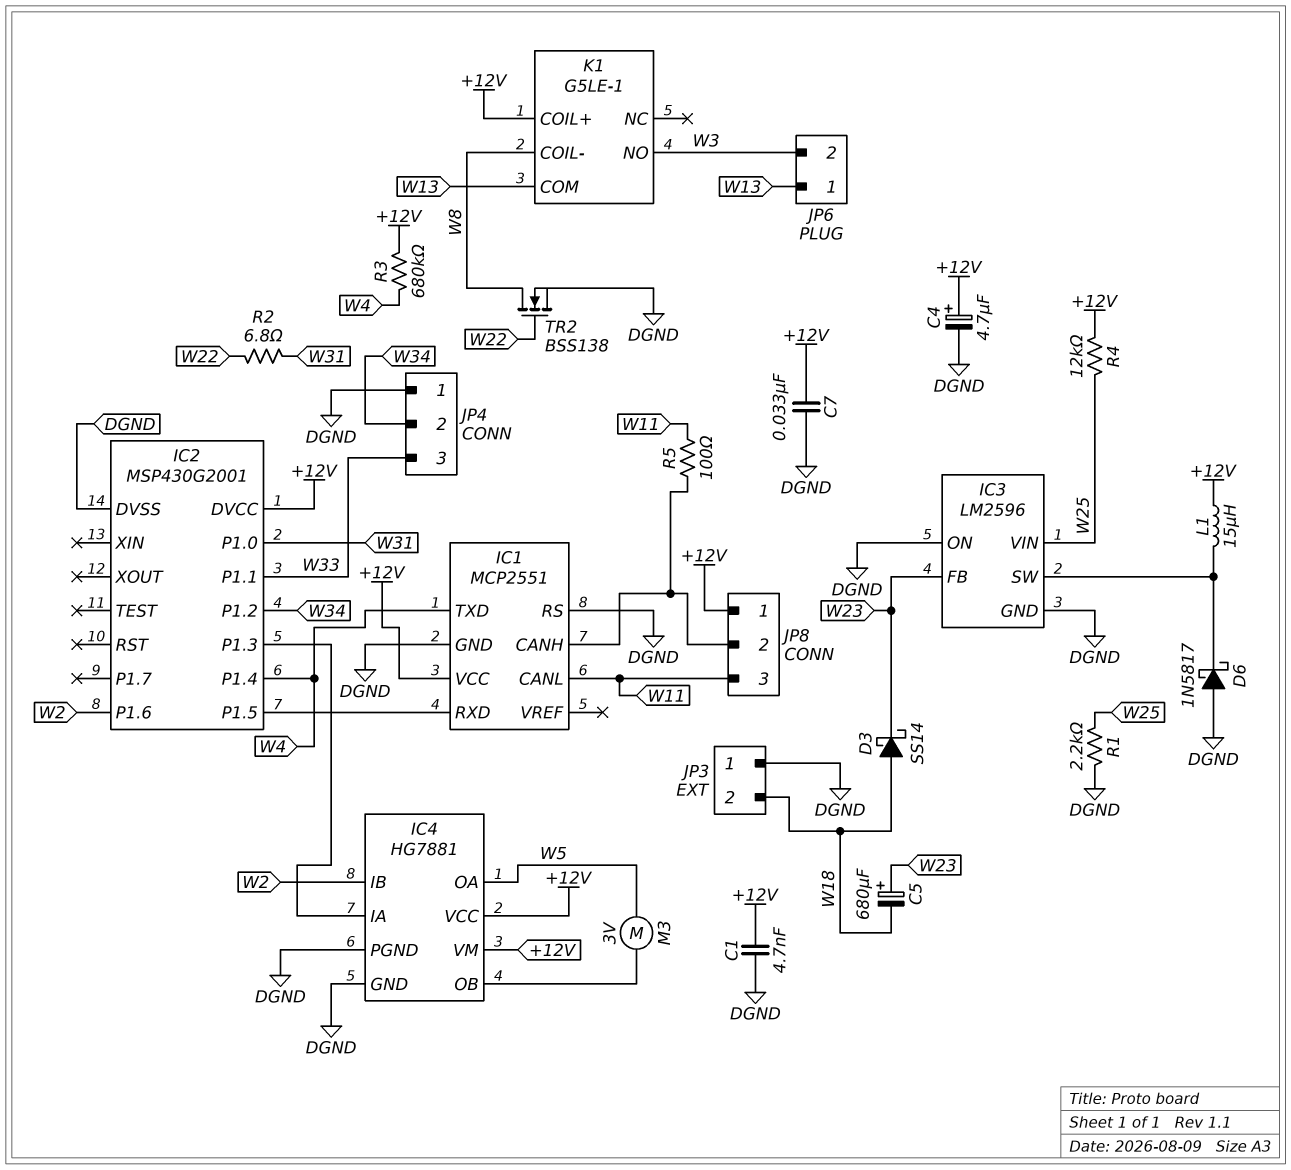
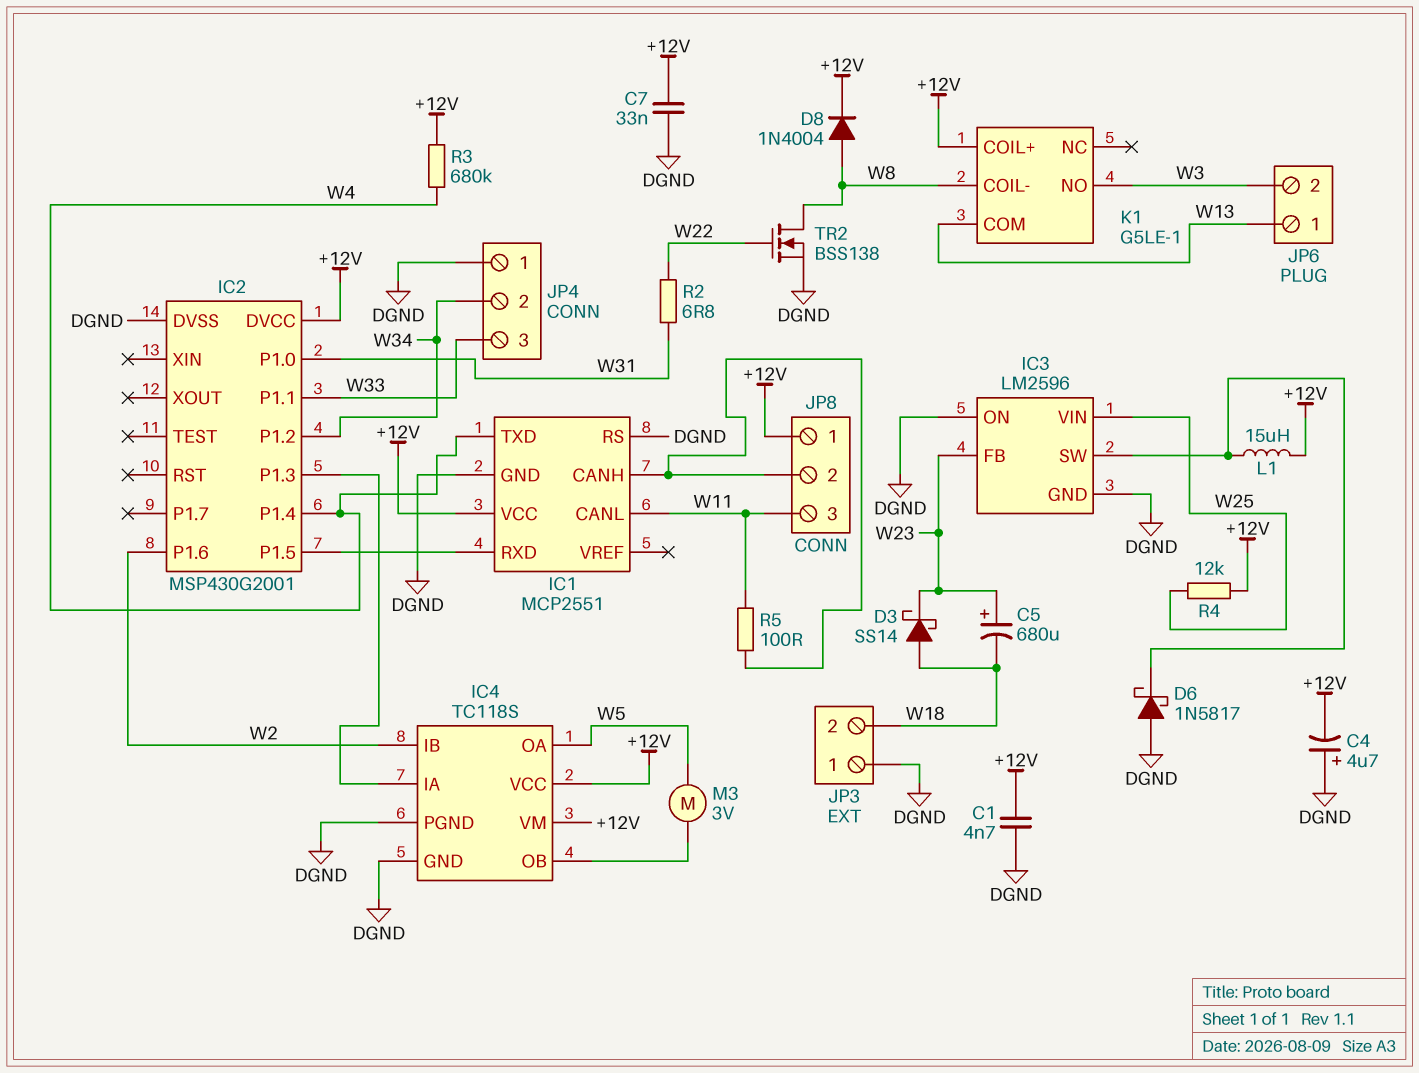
C4: 4.7uF (plus +12V, minus DGND) -> 4.7uF (plus DGND, minus +12V)
D8: none -> diode 1N4004 (A W8, K +12V)
IC4: HG7881 -> TC118S
R1: 2.2k (DGND, W25) -> none

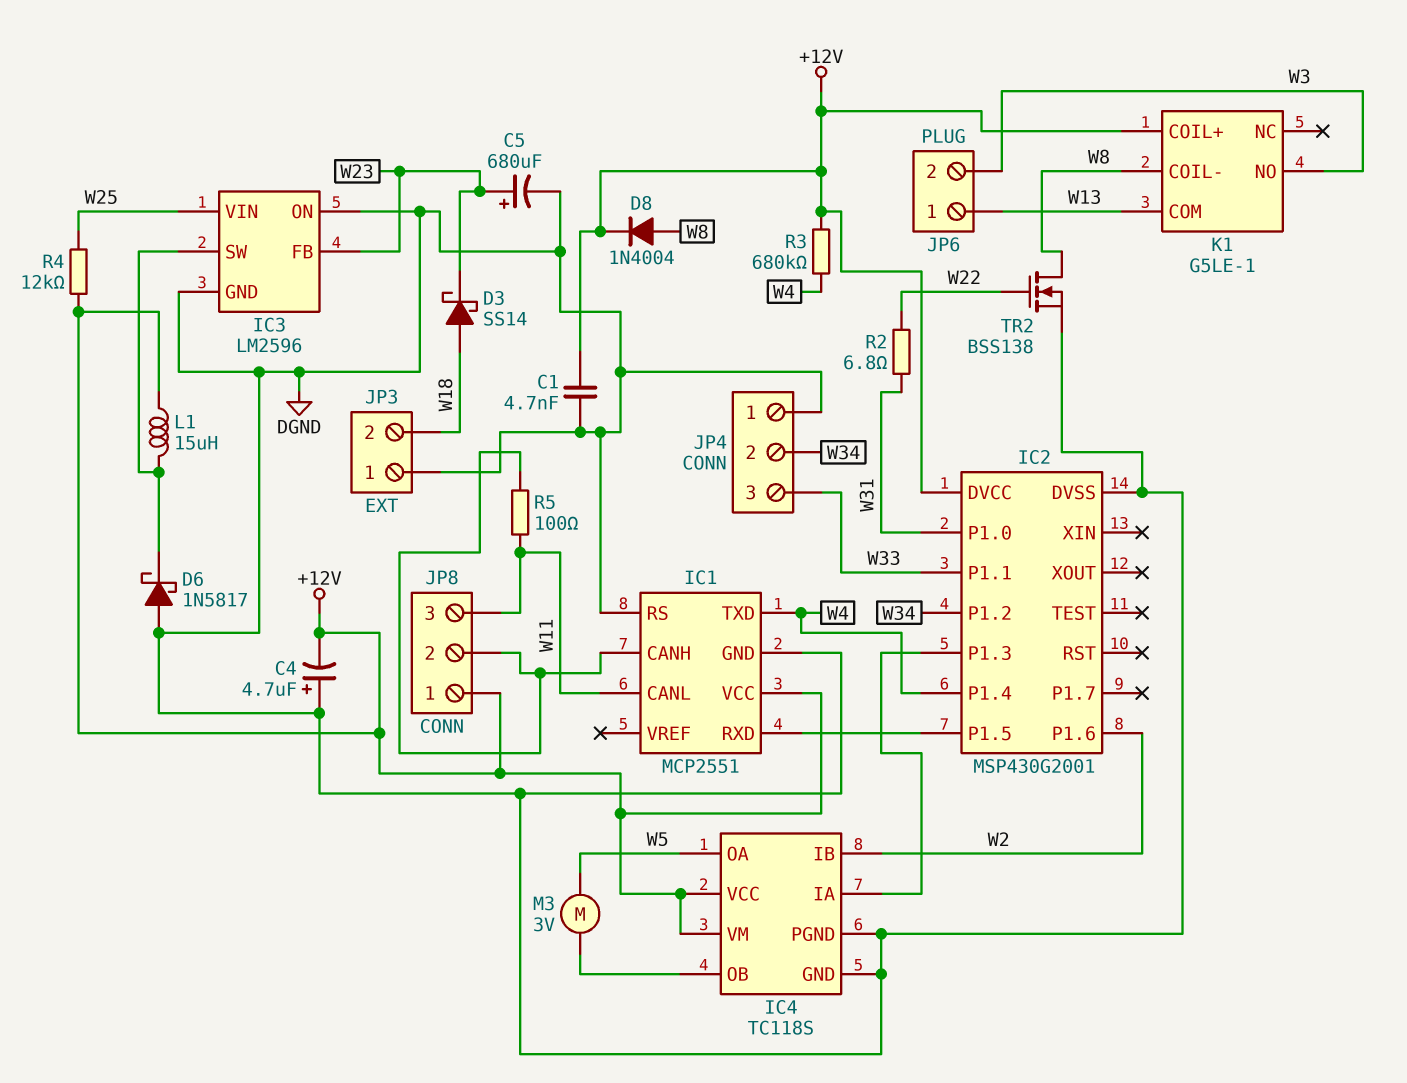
C5: 680uF (plus W23, minus W18) -> 680uF (plus W23, minus DGND)
C7: 33nF (+12V, DGND) -> none

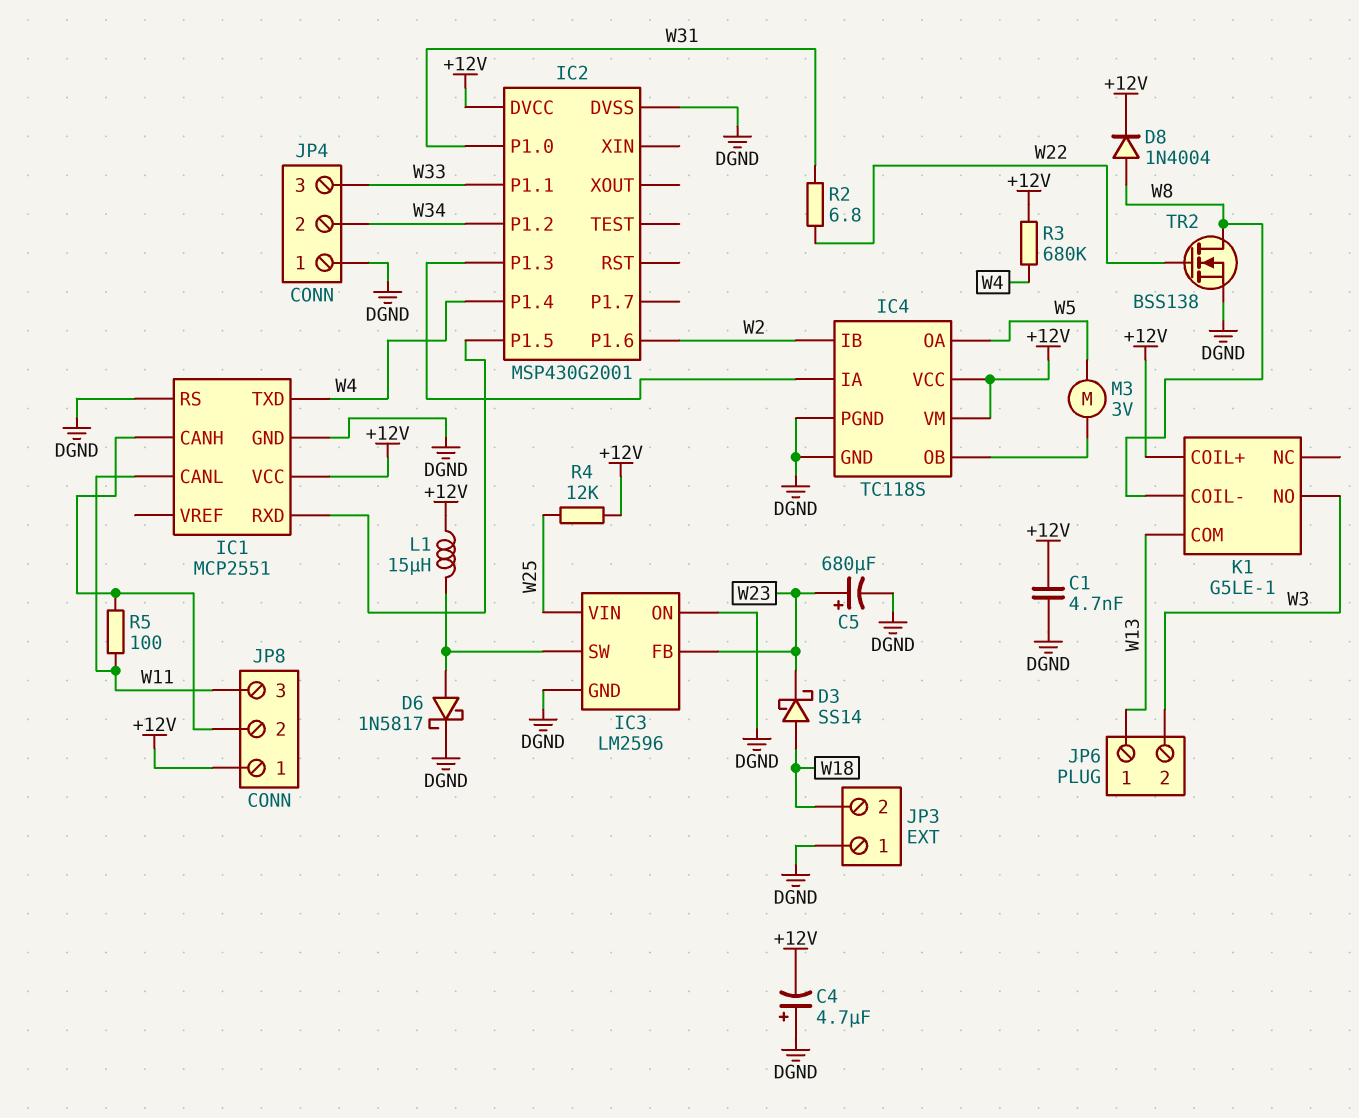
D6: schottky 1N5817 (A DGND, K IC3/SW) -> schottky 1N5817 (A IC3/SW, K DGND)

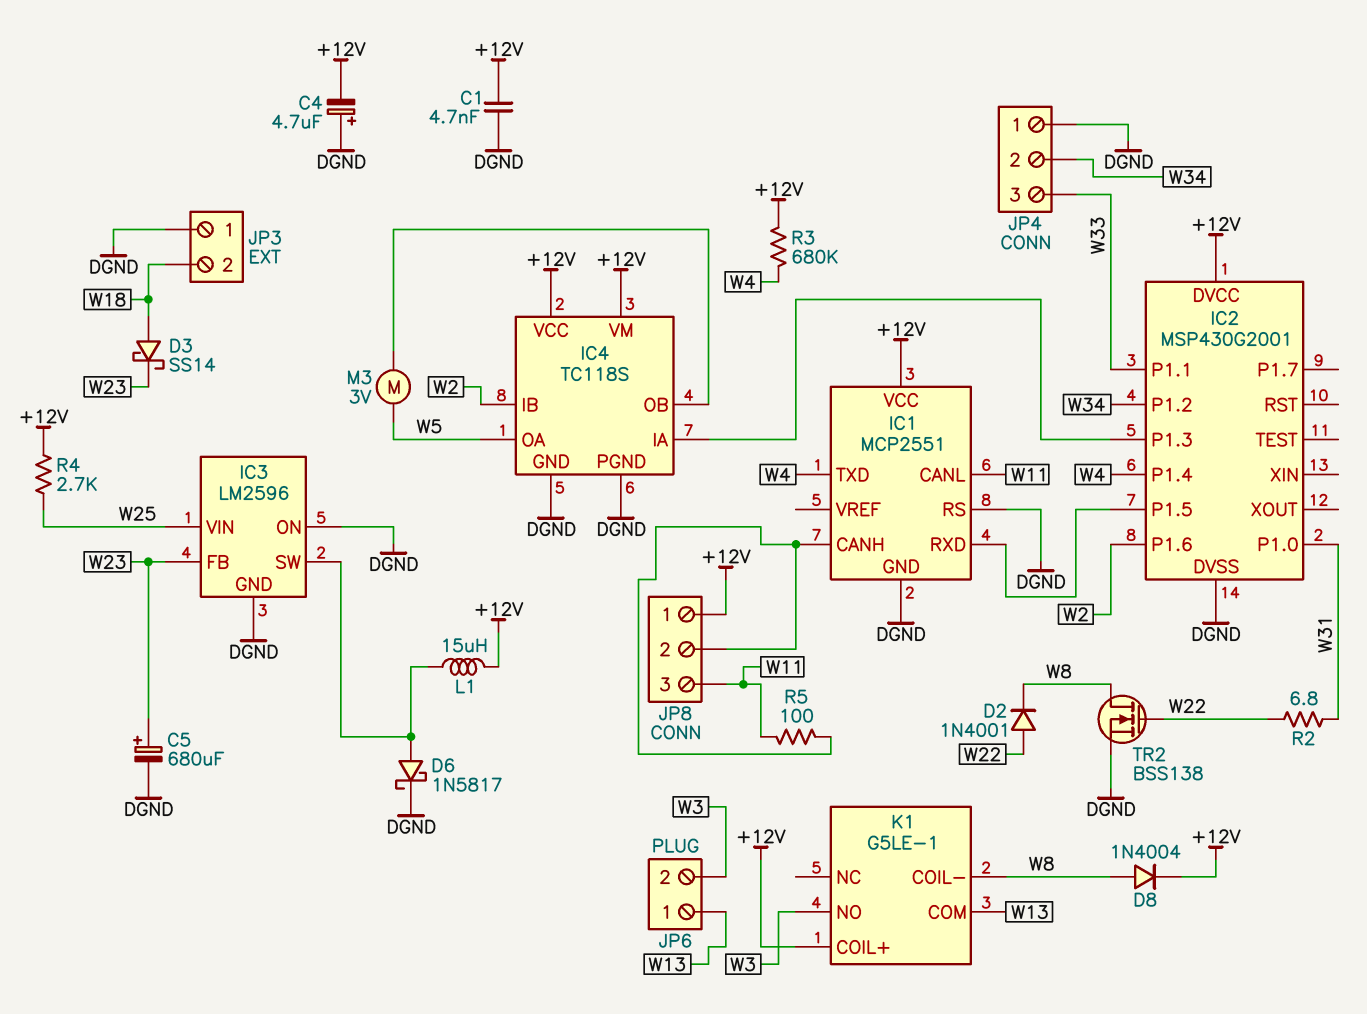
D2: none -> diode 1N4001 (A W22, K W8)
R4: 12k (+12V, W25) -> 2.7k (+12V, W25)

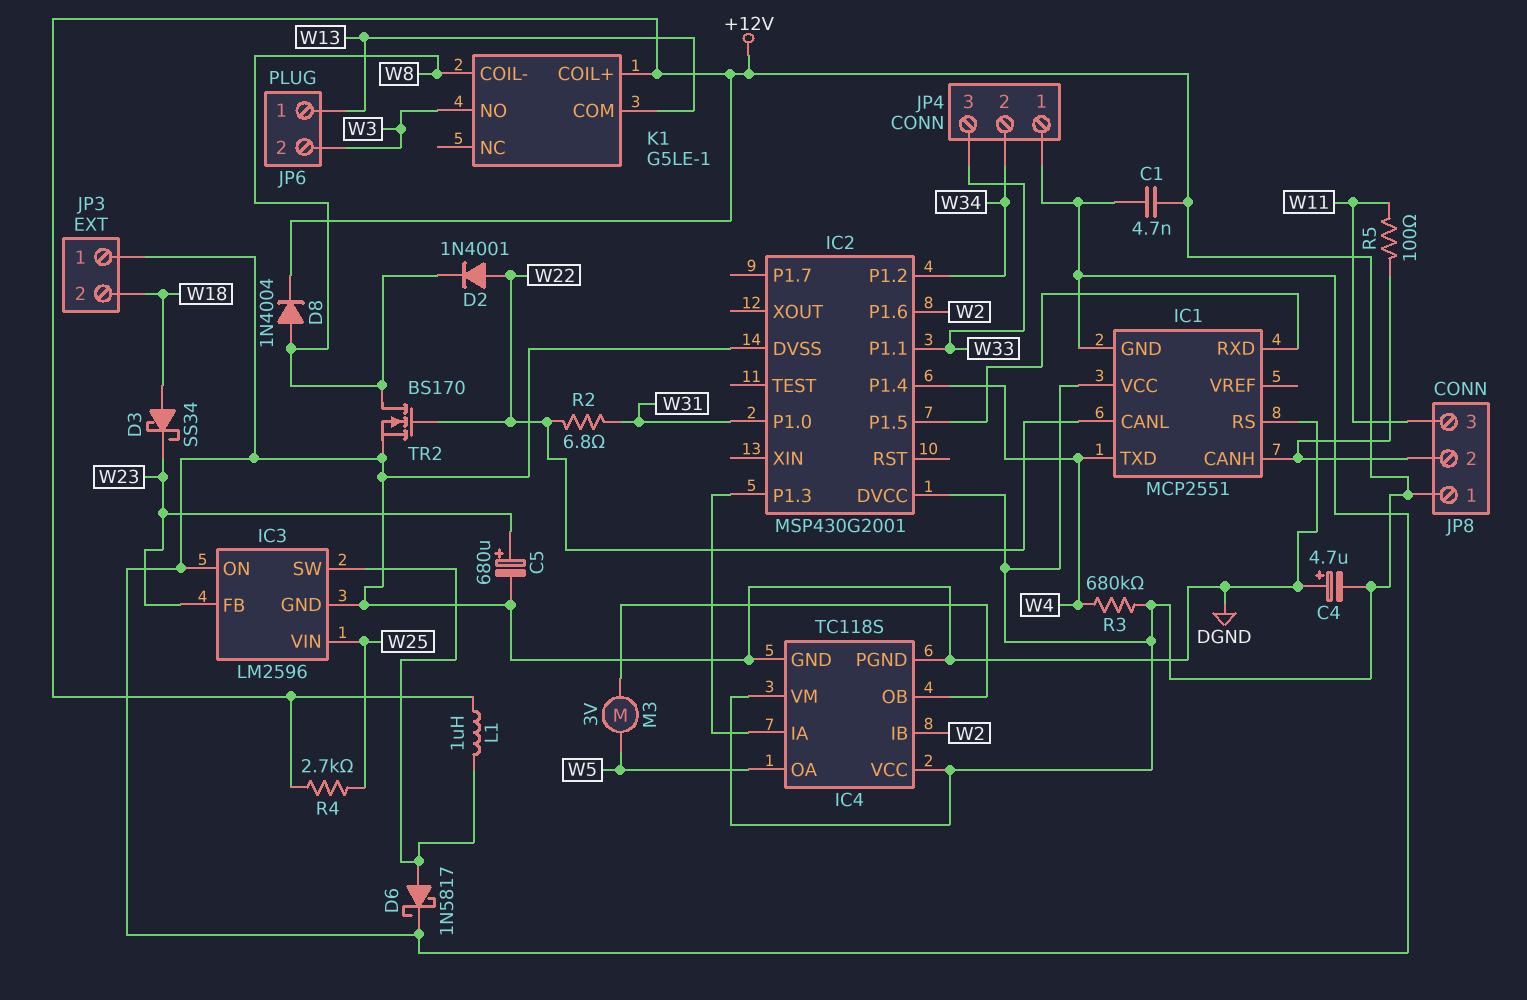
D3: schottky SS14 (A W18, K W23) -> schottky SS34 (A W18, K W23)
IC1 pin CANL: W11 -> W22
L1: 15uH (+12V, IC3/SW) -> 1uH (+12V, IC3/SW)
TR2: NMOS BSS138 (G W22, D W8, S DGND) -> NMOS BS170 (G W22, D W8, S DGND)

